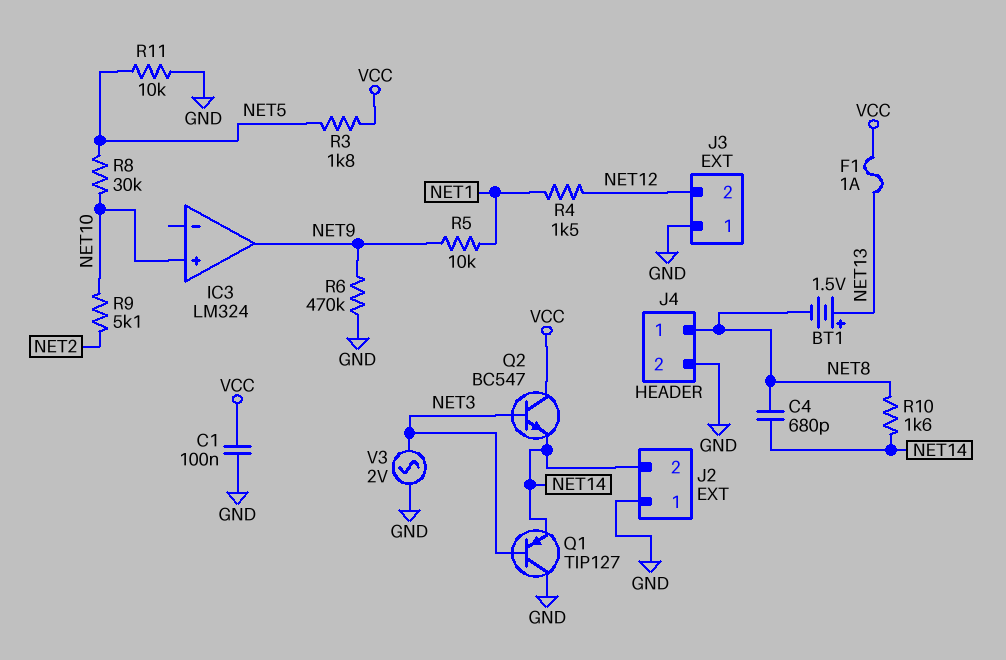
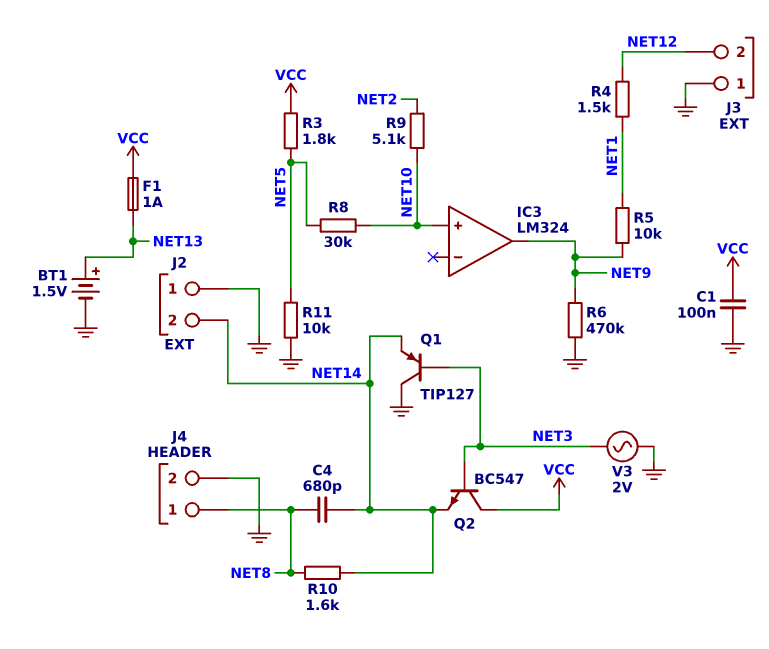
BT1: 1.5V (plus NET13, minus NET8) -> 1.5V (plus NET13, minus GND)

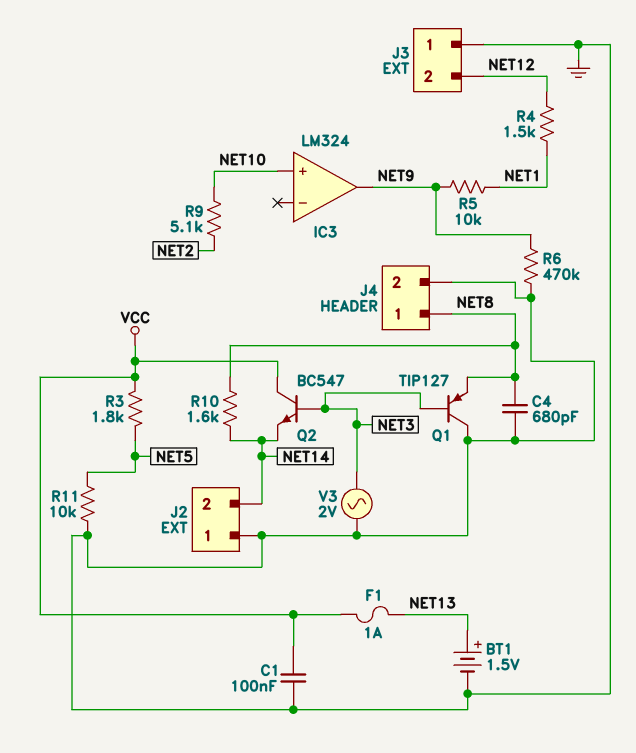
C4: 680pF (NET8, NET14) -> 680pF (GND, NET8)
Q1: PNP TIP127 (B NET3, C GND, E NET14) -> PNP TIP127 (B NET3, C GND, E NET8)
R8: 30k (NET5, NET10) -> none

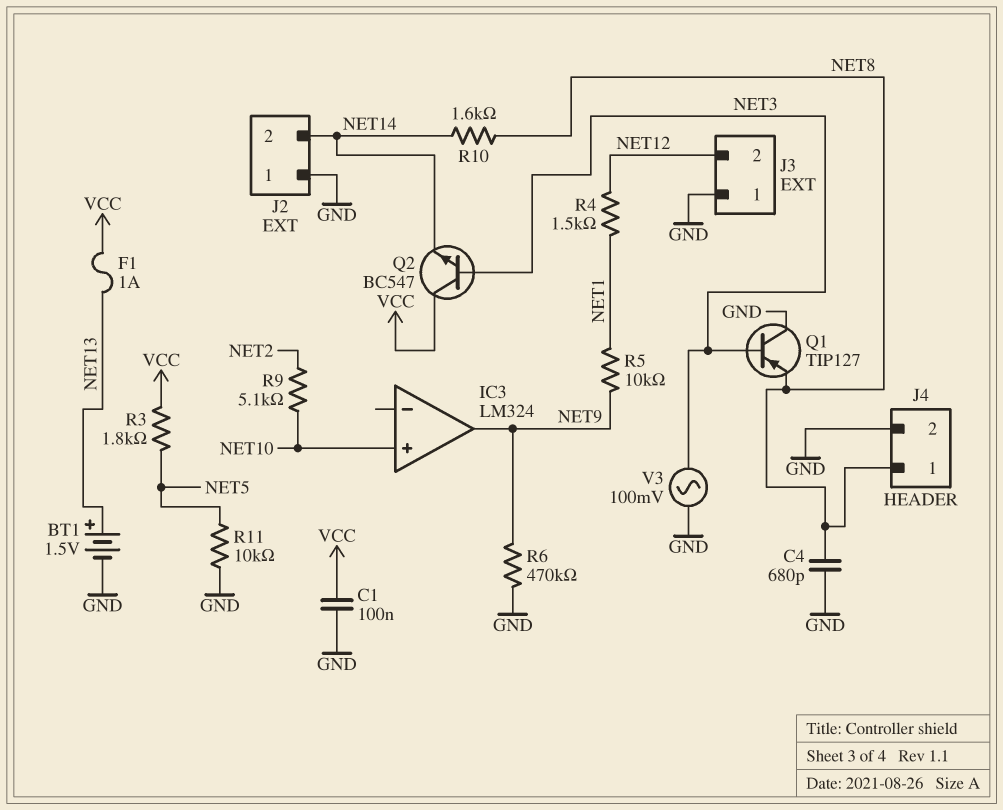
V3: AC 2V (GND, NET3) -> AC 100mV (GND, NET3)

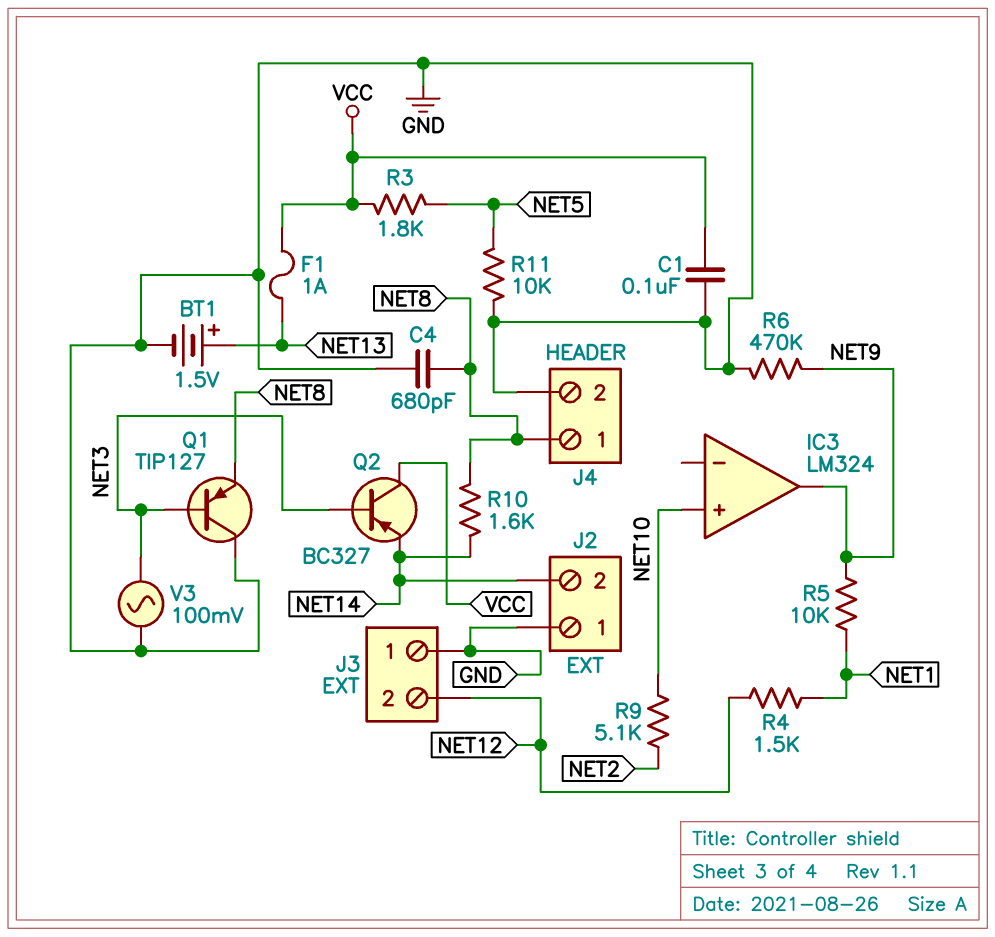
Q2: NPN BC547 (B NET3, C VCC, E NET14) -> PNP BC327 (B NET3, C VCC, E NET14)

